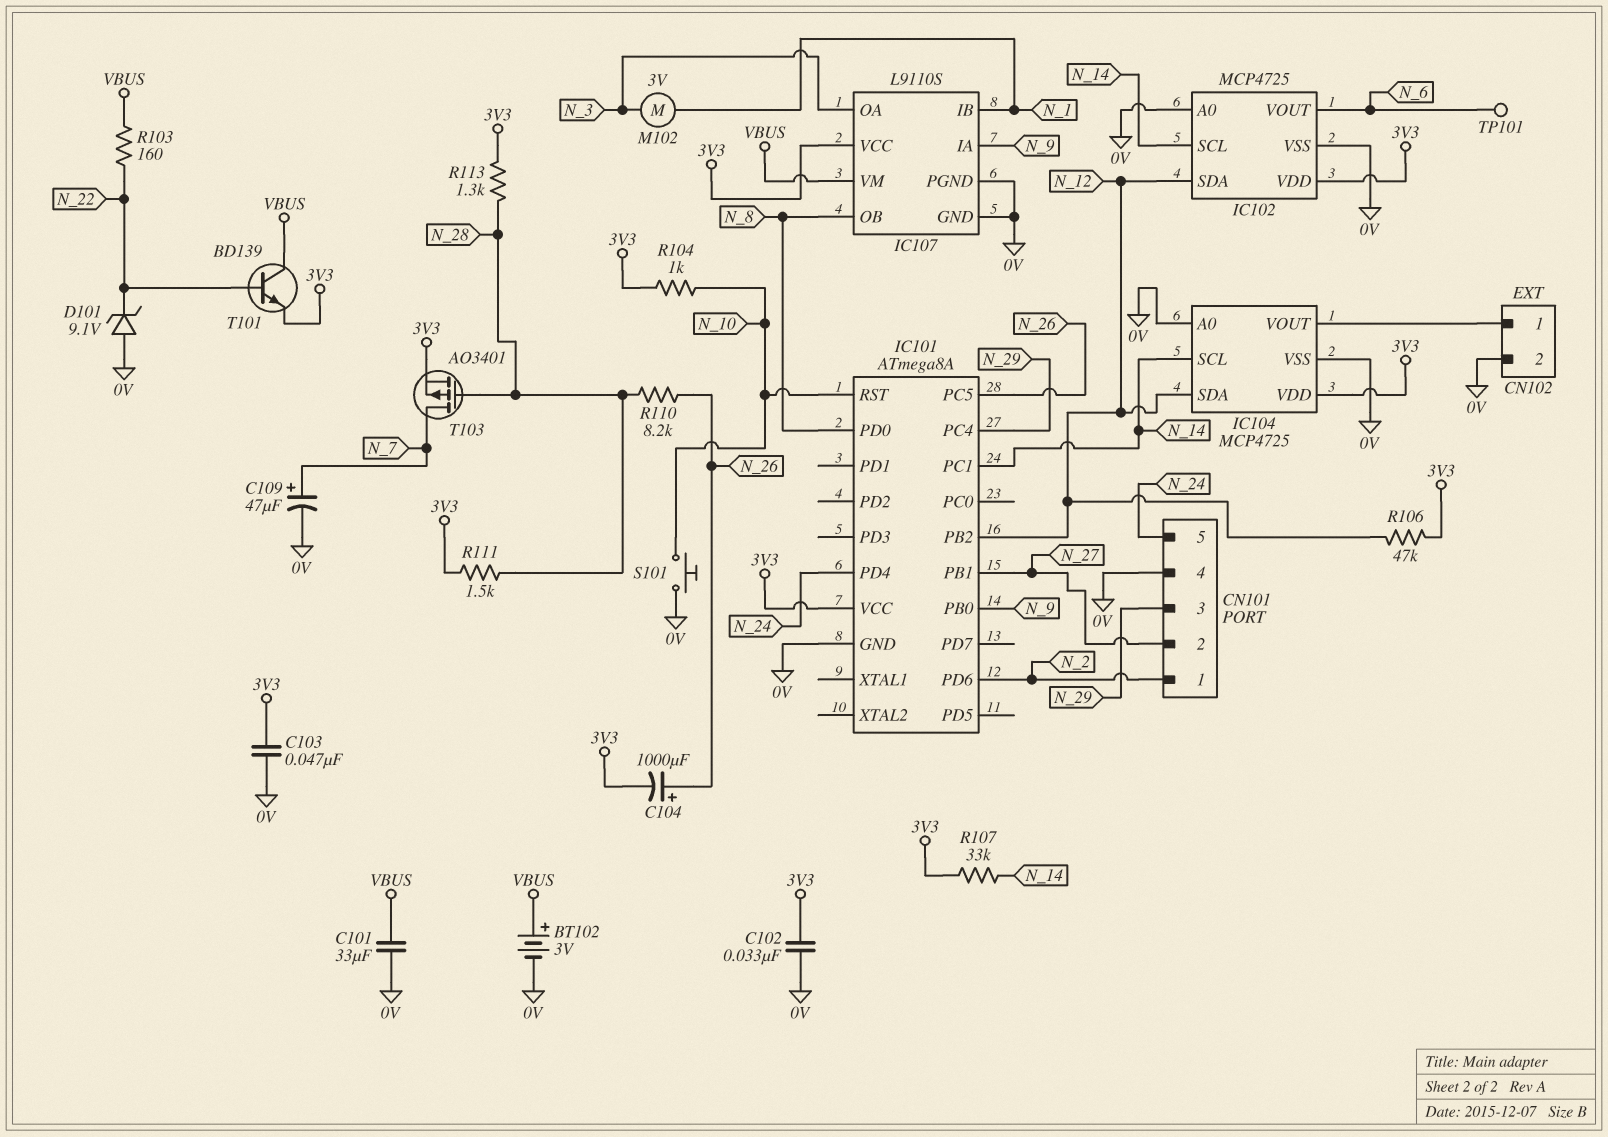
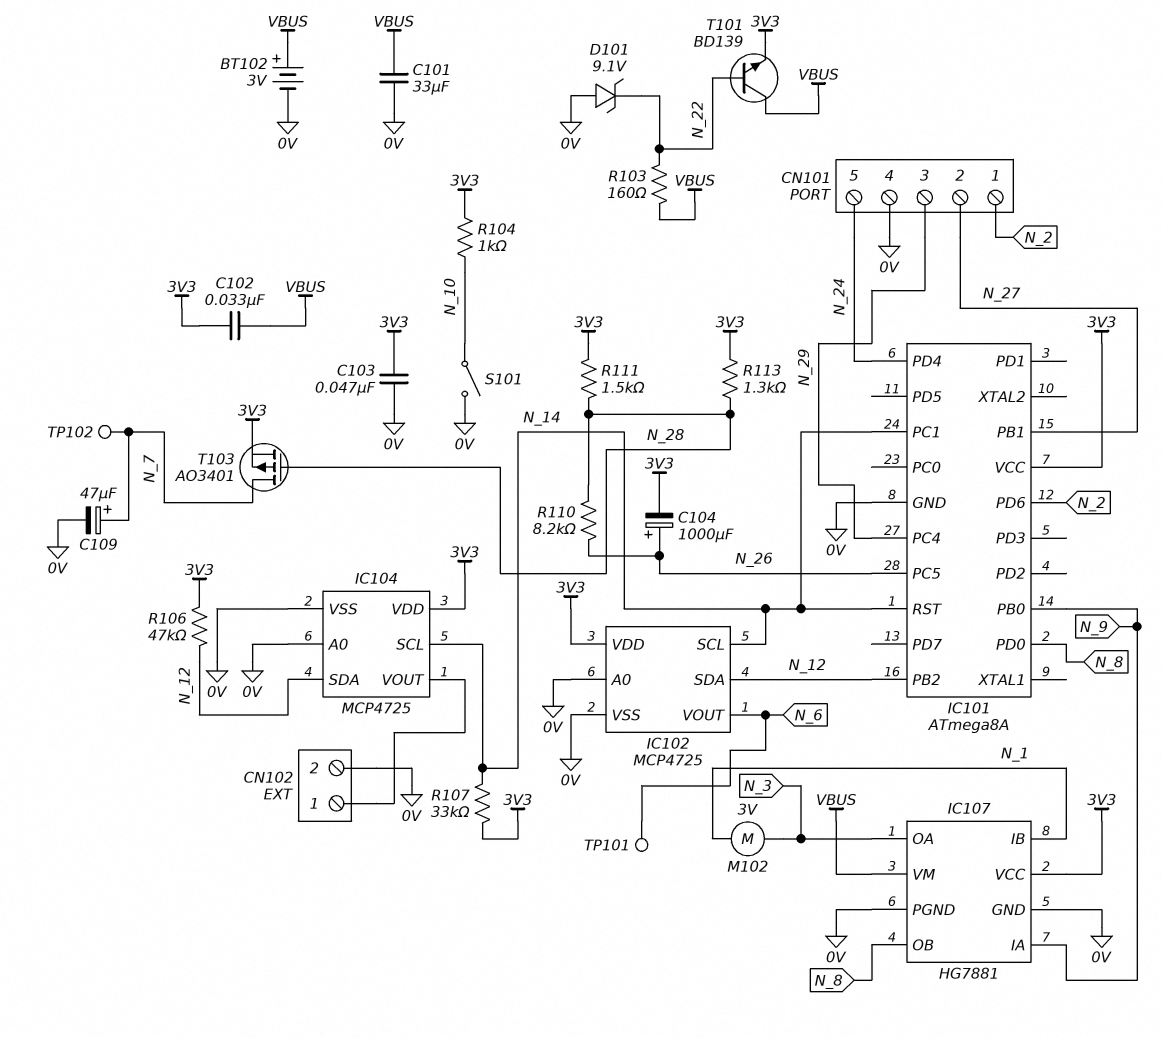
C102: 33nF (0V, 3V3) -> 33nF (3V3, VBUS)
IC101 pin RST: N_10 -> N_14
IC107: L9110S -> HG7881
S101: button (0V, N_10) -> switch (0V, N_10)
TP102: none -> test point (N_7)

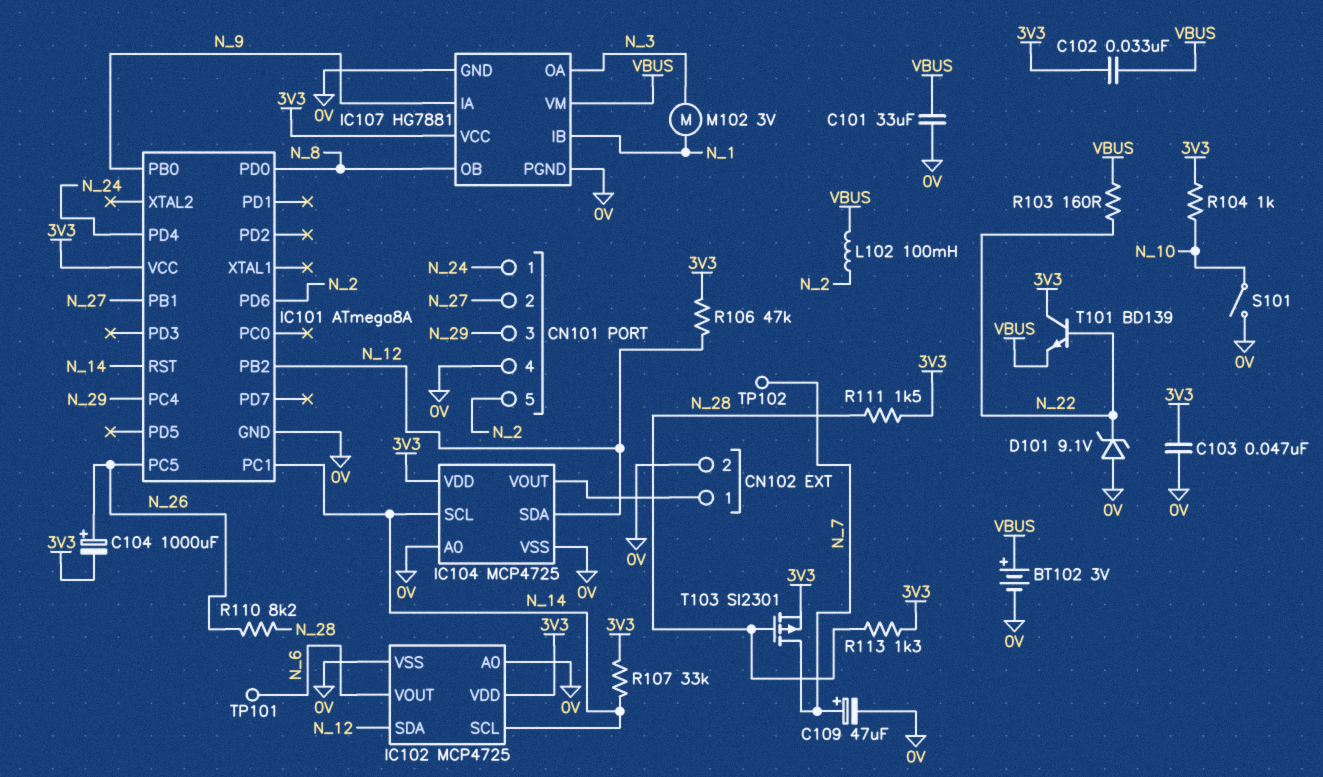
CN101 pin 1: N_2 -> N_24
CN101 pin 5: N_24 -> N_2
L102: none -> 100mH (N_2, VBUS)
T101: NPN BD139 (B N_22, C VBUS, E 3V3) -> NPN BD139 (B N_22, C 3V3, E VBUS)
T103: PMOS AO3401 (G N_28, D N_7, S 3V3) -> PMOS SI2301 (G N_28, D N_7, S 3V3)

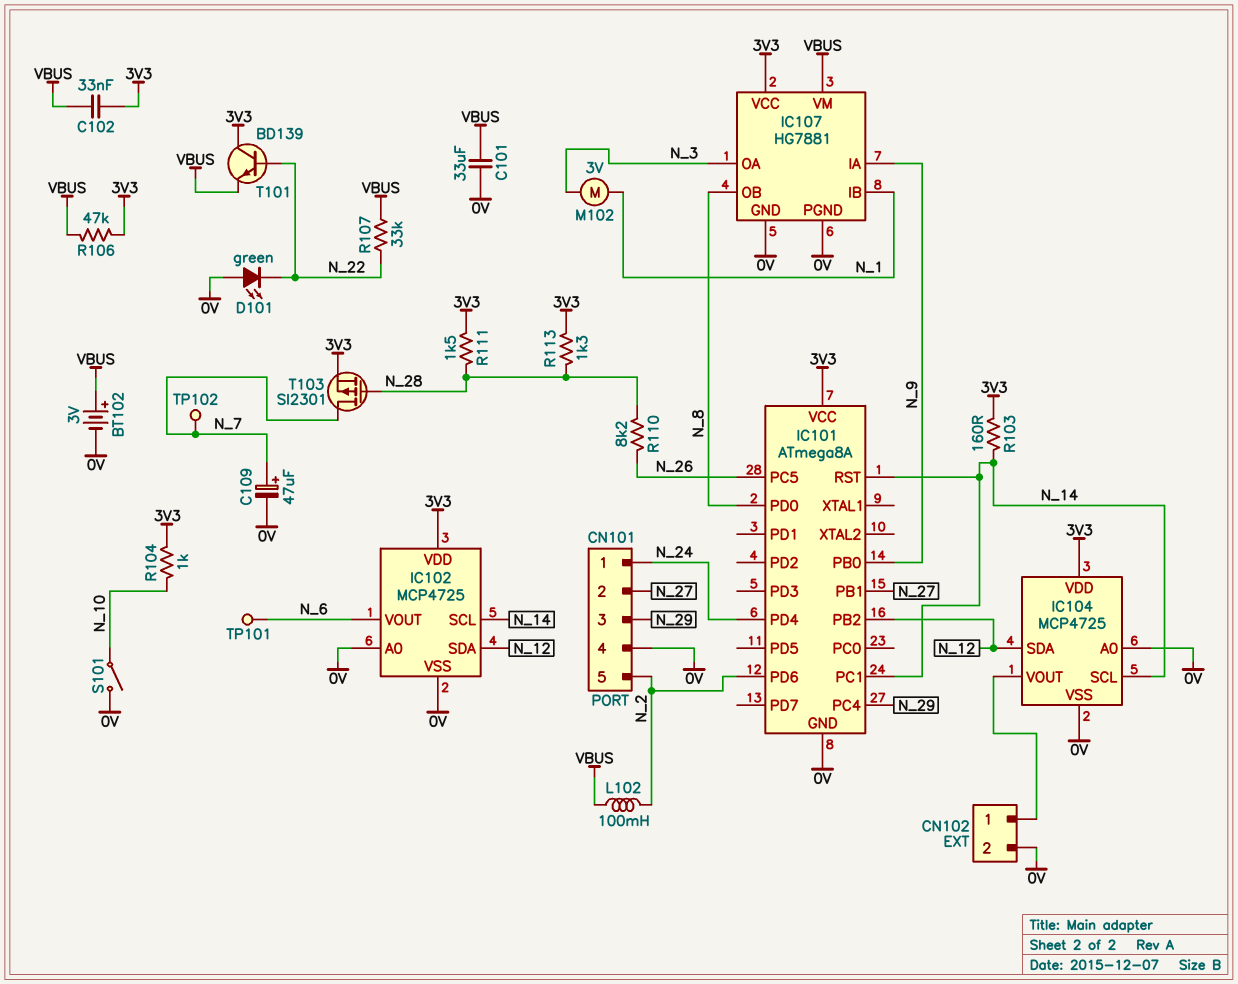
C103: 47nF (0V, 3V3) -> none
C104: 1000uF (plus N_26, minus 3V3) -> none
D101: zener 9.1V (A 0V, K N_22) -> LED green (A 0V, K N_22)
R103: 160 (N_22, VBUS) -> 160 (3V3, N_14)
R106: 47k (3V3, N_12) -> 47k (3V3, VBUS)
R107: 33k (3V3, N_14) -> 33k (N_22, VBUS)

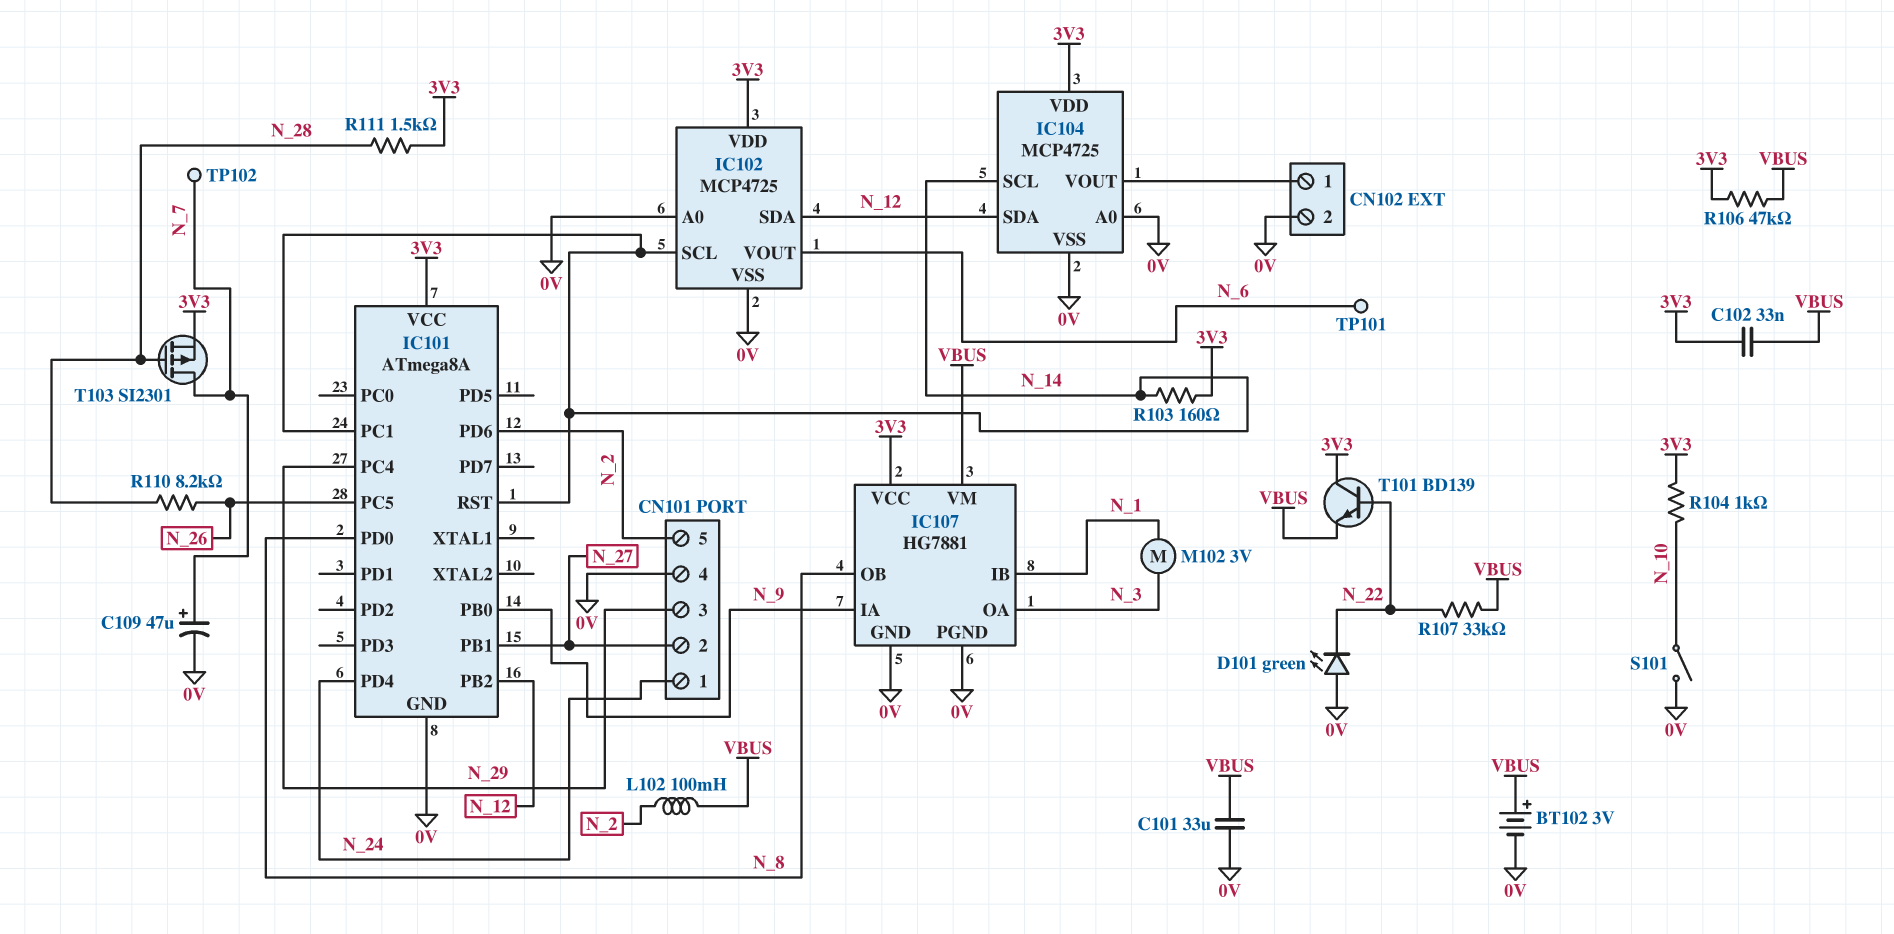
R113: 1.3k (3V3, N_28) -> none

